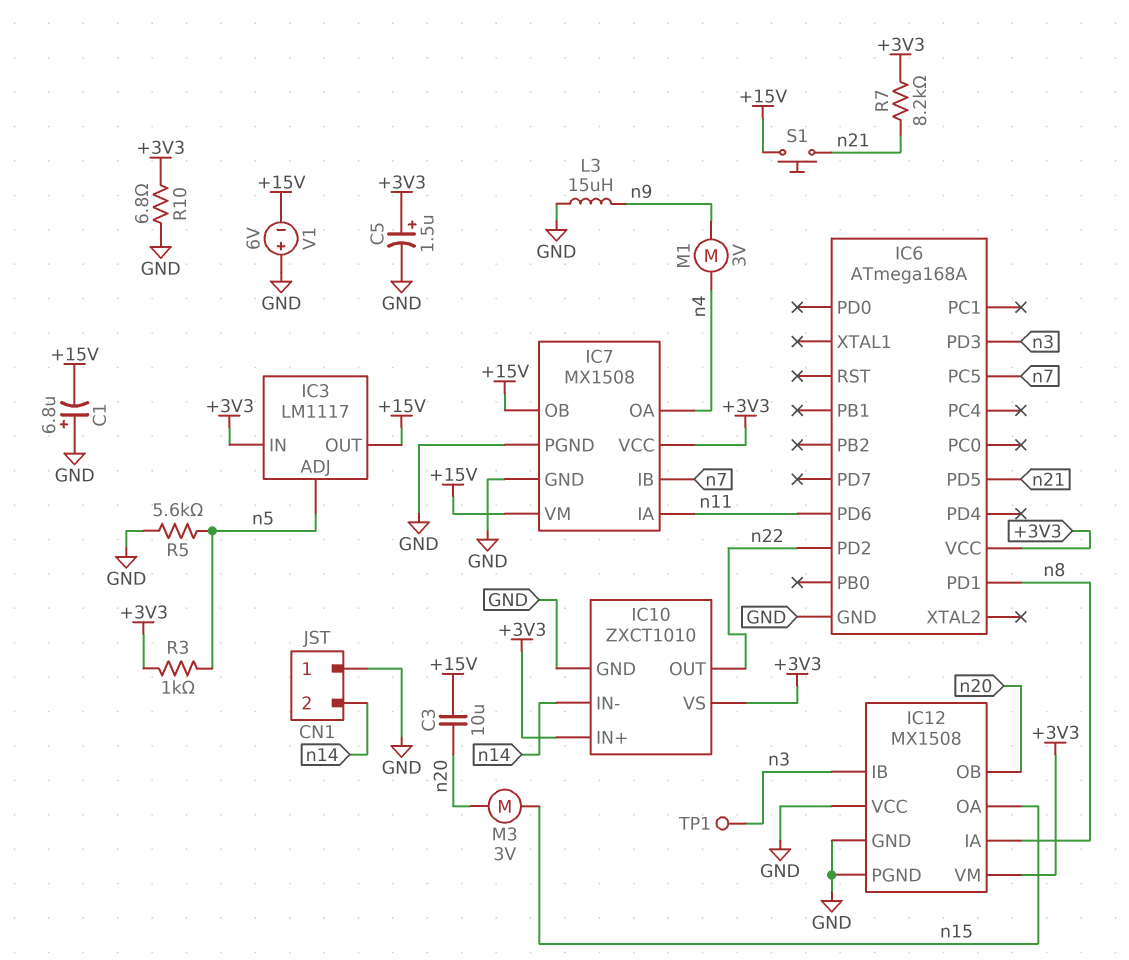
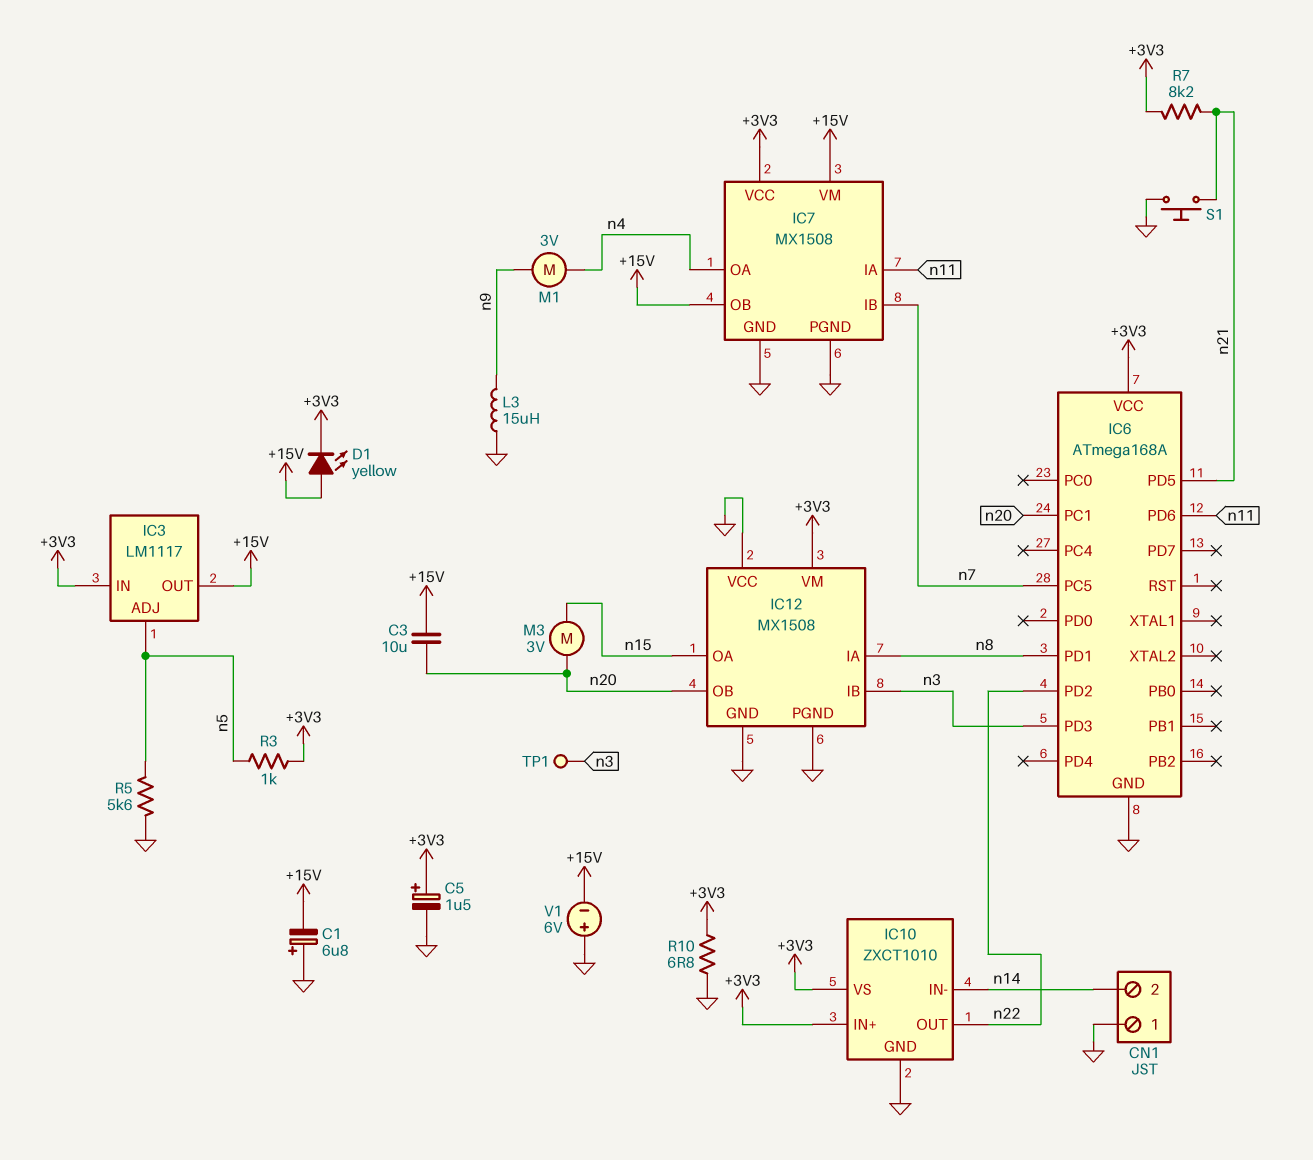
D1: none -> LED yellow (A +15V, K +3V3)
IC6 pin PC1: none -> n20
S1: button (+15V, n21) -> button (GND, n21)

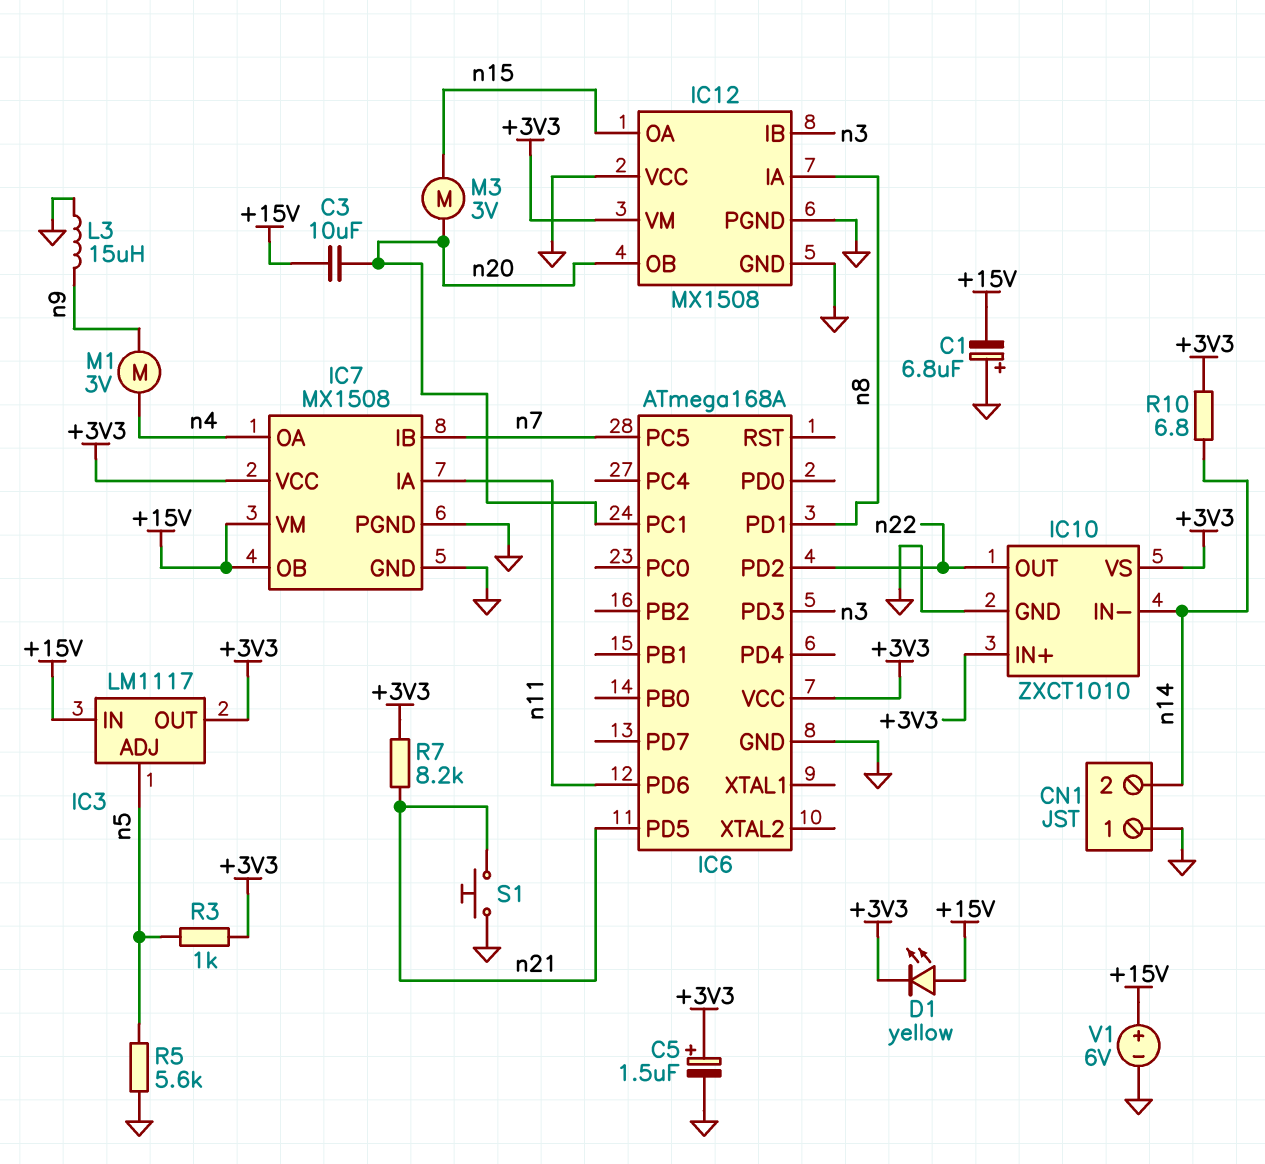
IC3 pin IN: +3V3 -> +15V
IC3 pin OUT: +15V -> +3V3
R10: 6.8 (+3V3, GND) -> 6.8 (+3V3, n14)
TP1: test point (n3) -> none
V1: 6V (plus GND, minus +15V) -> 6V (plus +15V, minus GND)

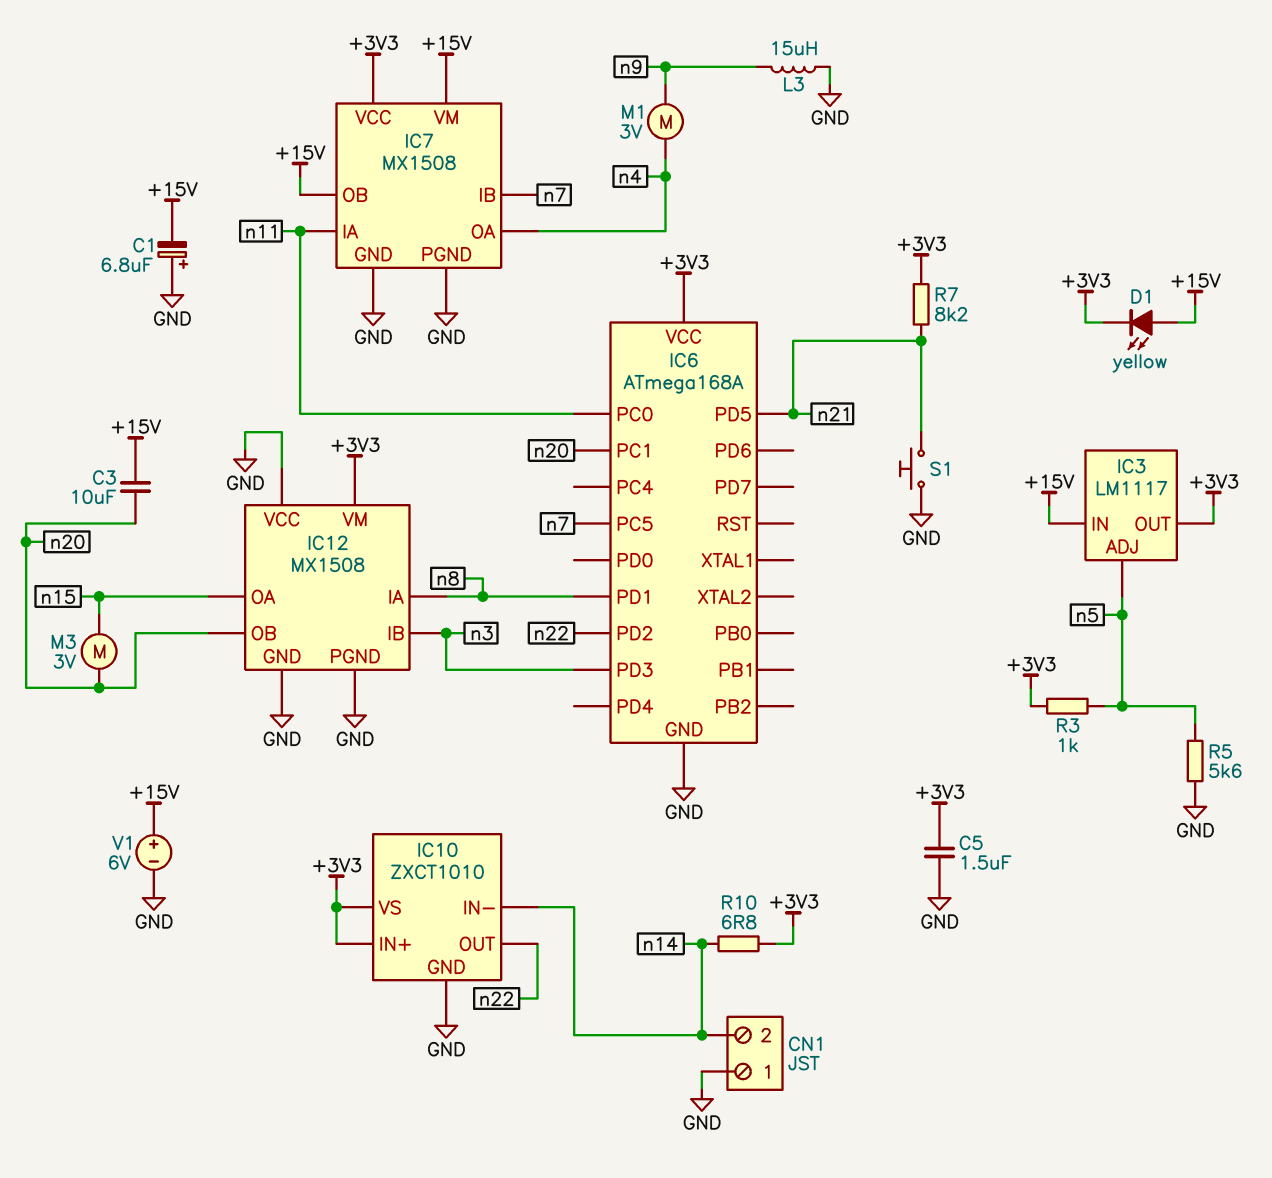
C5: 1.5uF (plus +3V3, minus GND) -> 1.5uF (+3V3, GND)
IC6 pin PC0: none -> n11
IC6 pin PD6: n11 -> none

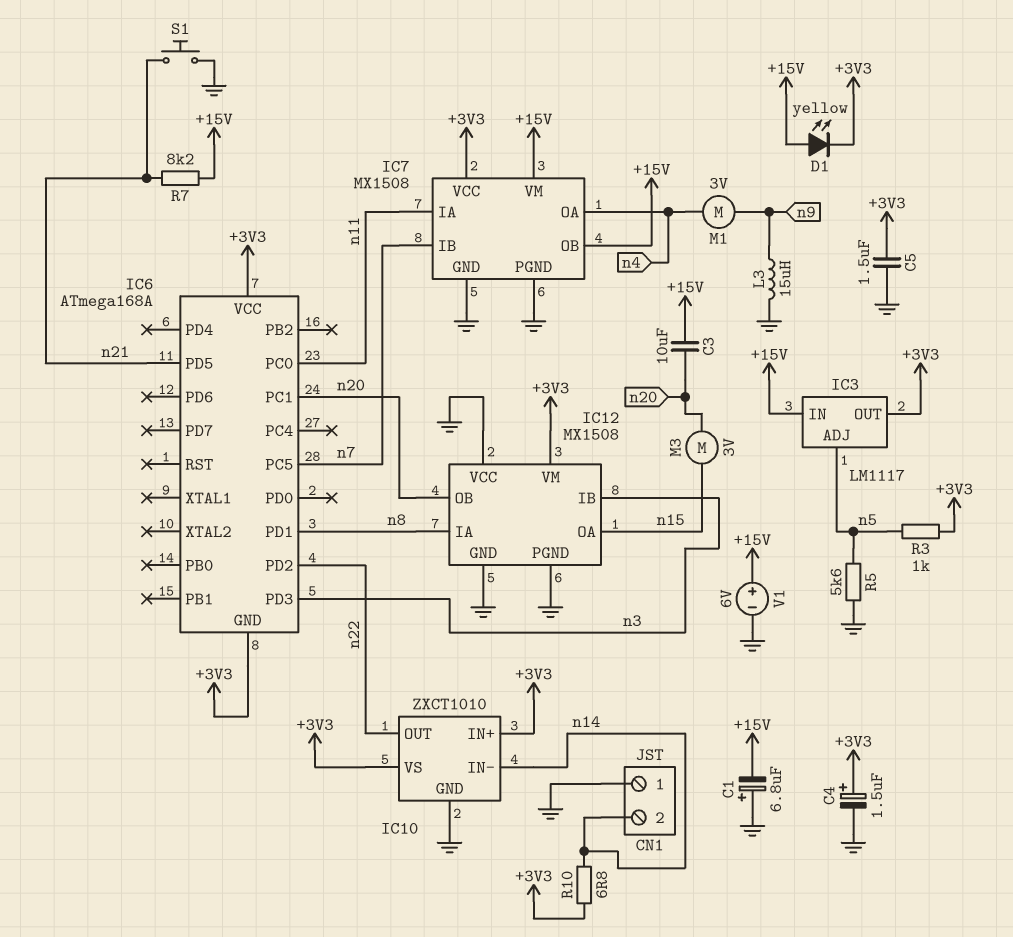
C4: none -> 1.5uF (plus +3V3, minus GND)
IC6 pin GND: GND -> +3V3
R7: 8.2k (+3V3, n21) -> 8.2k (+15V, n21)

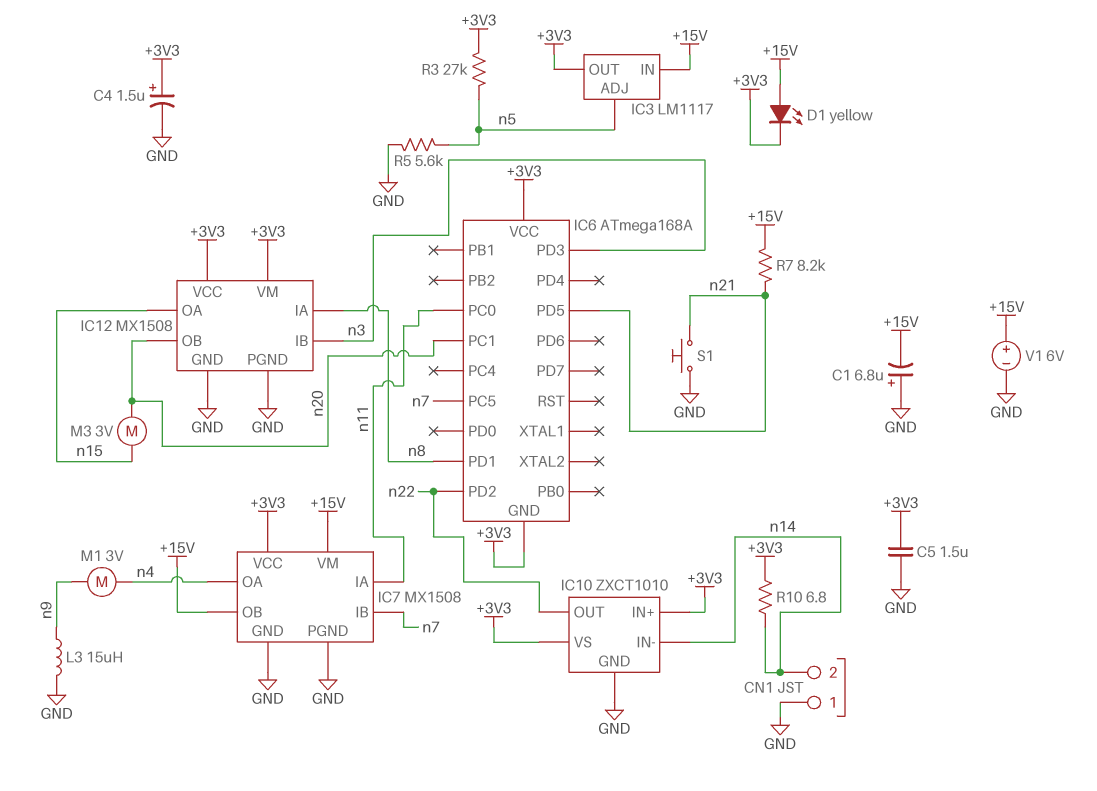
C3: 10uF (+15V, n20) -> none
IC12 pin VCC: GND -> +3V3
R3: 1k (+3V3, n5) -> 27k (+3V3, n5)

